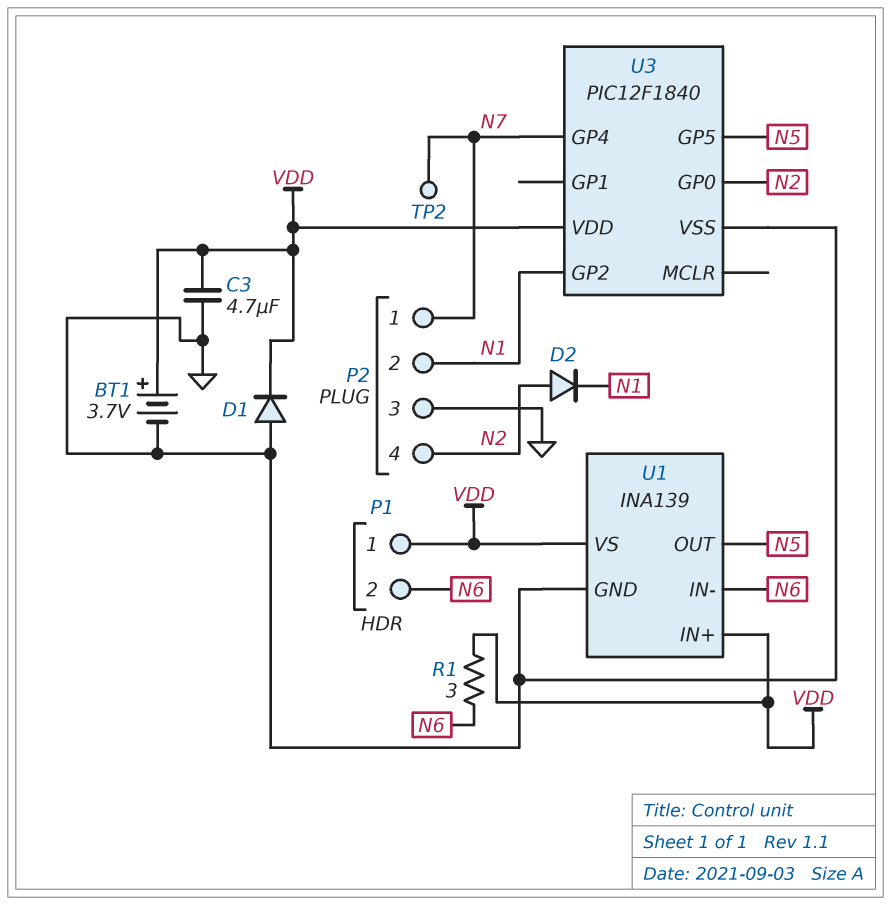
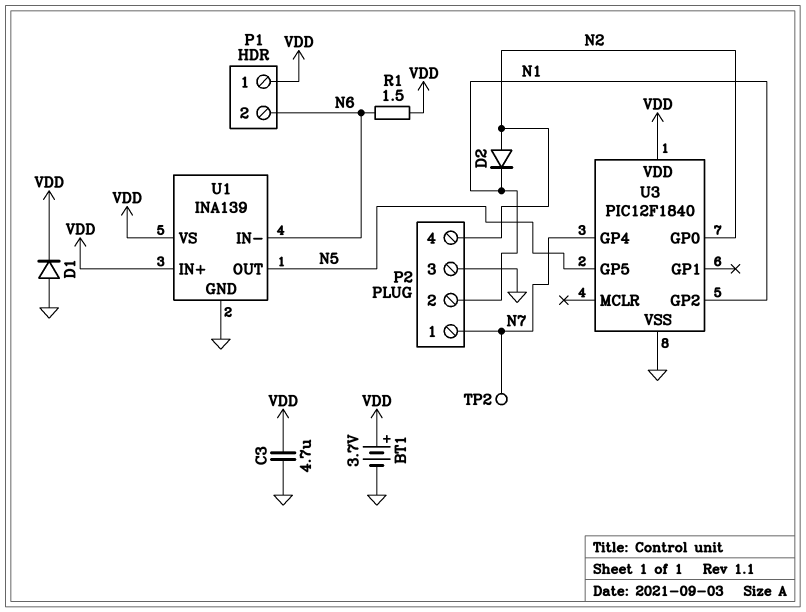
R1: 3 (N6, VDD) -> 1.5 (N6, VDD)

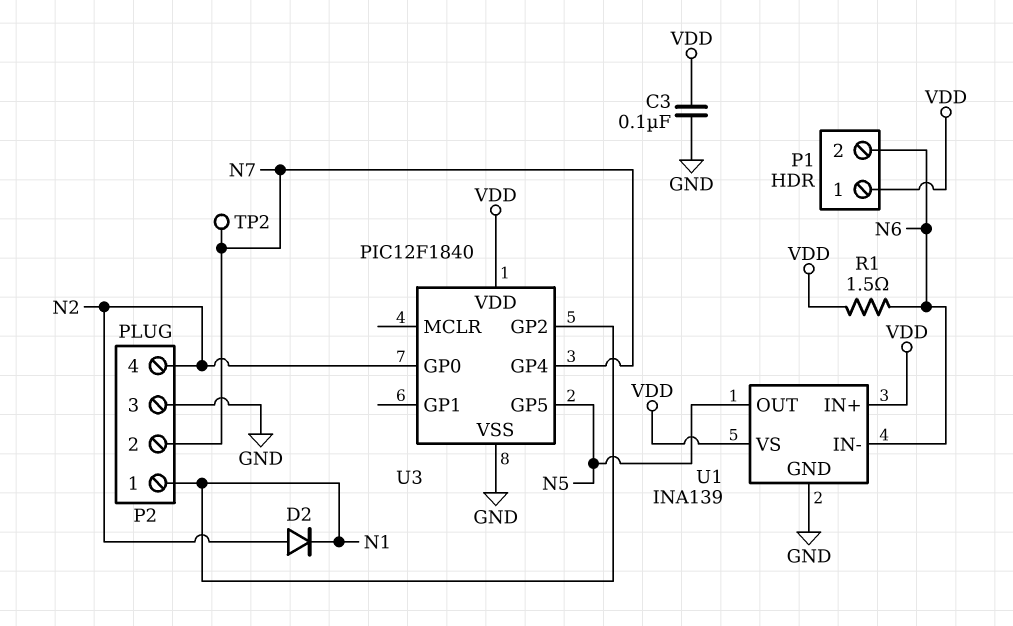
BT1: 3.7V (plus VDD, minus GND) -> none
C3: 4.7uF (GND, VDD) -> 100nF (GND, VDD)
D1: diode (A GND, K VDD) -> none
P2 pin 1: N7 -> N1
P2 pin 2: N1 -> N7

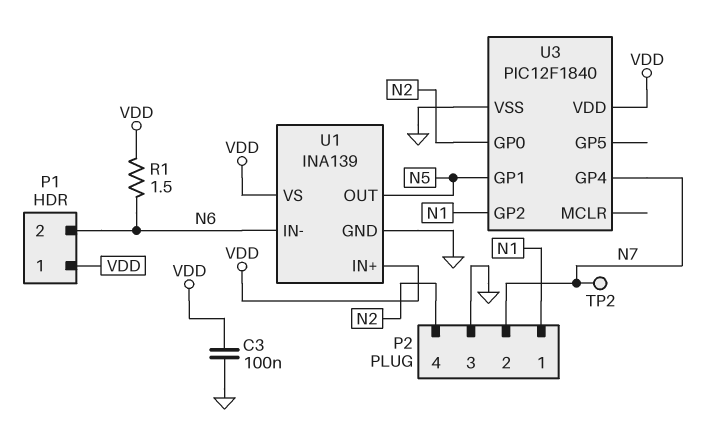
D2: diode (A N2, K N1) -> none
U3 pin GP1: none -> N5
U3 pin GP5: N5 -> none

